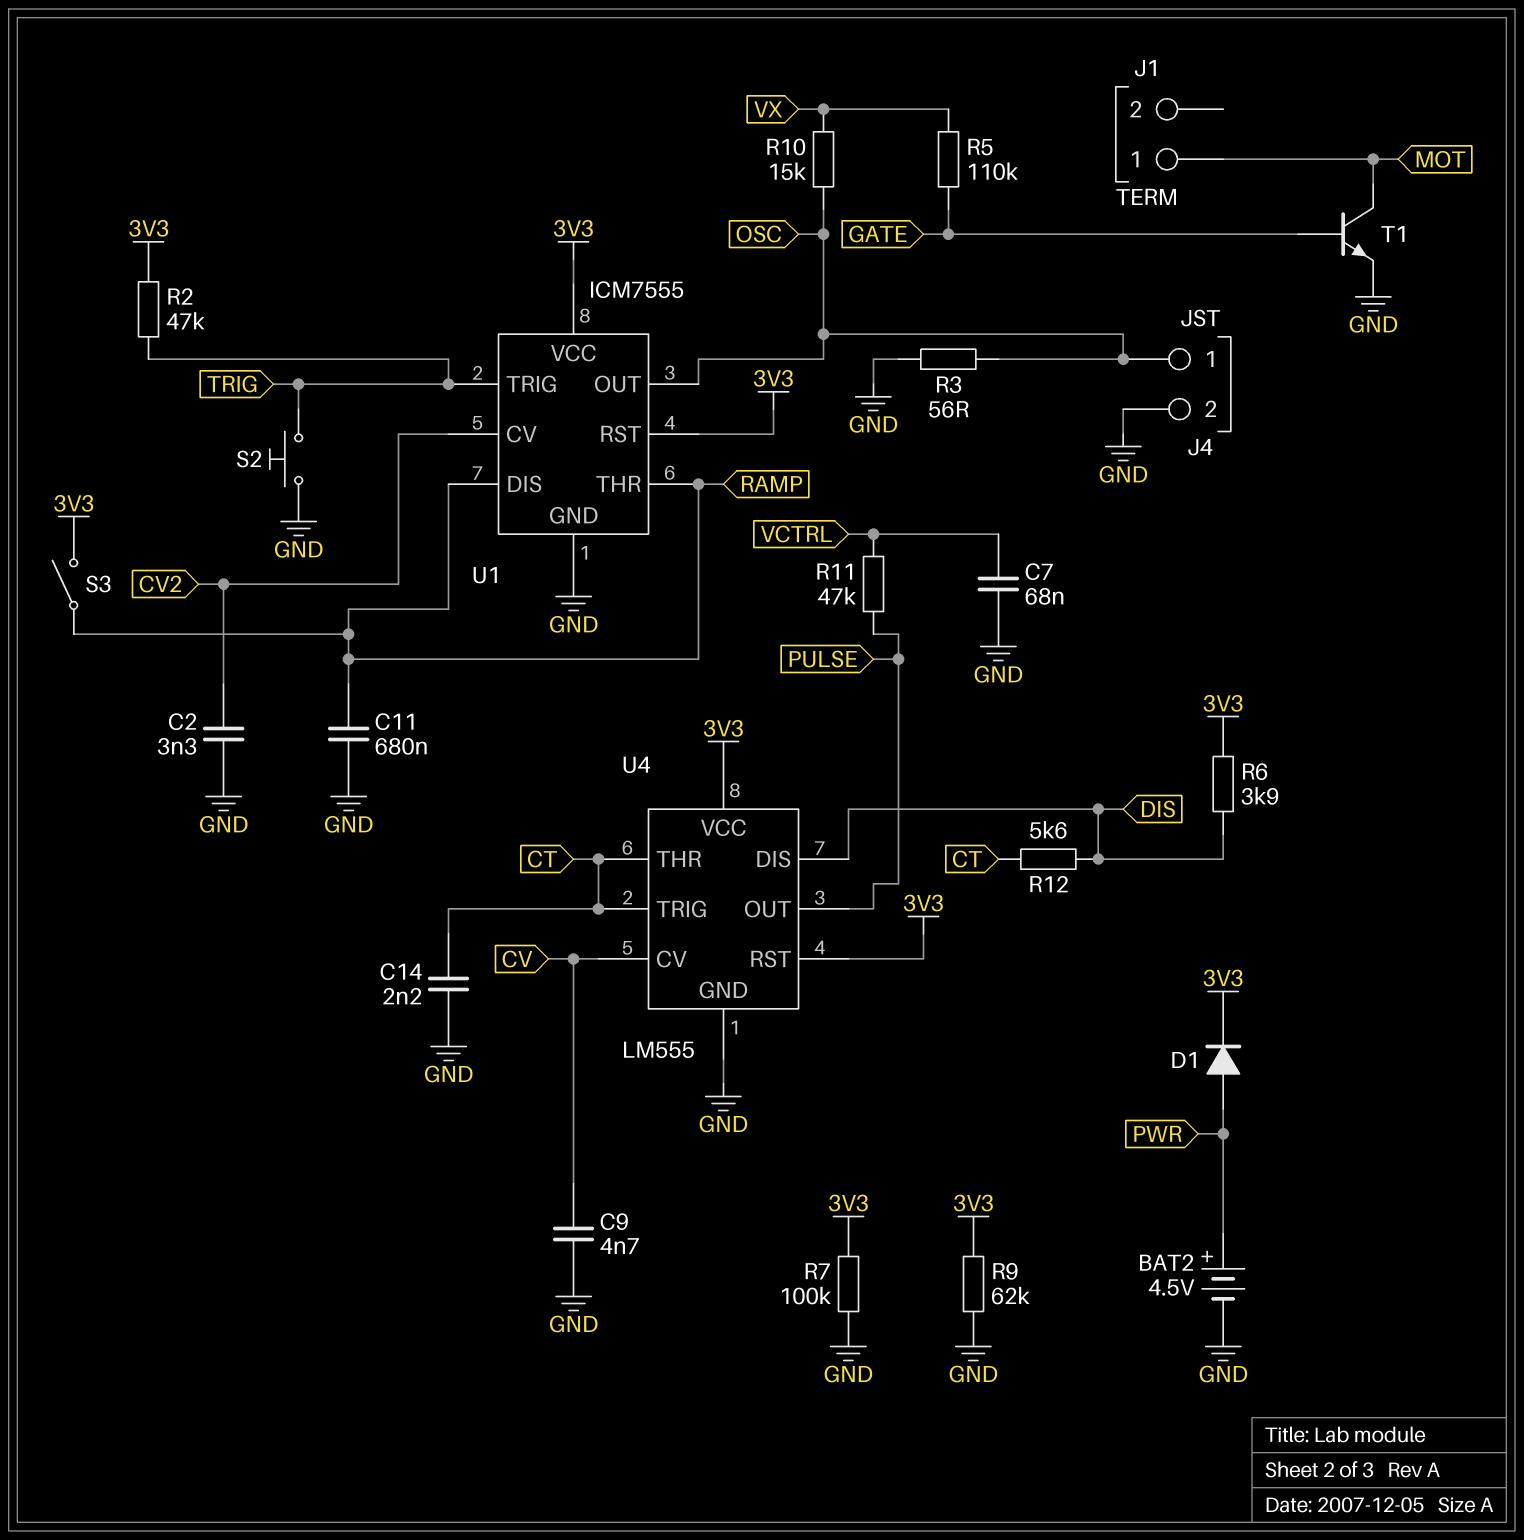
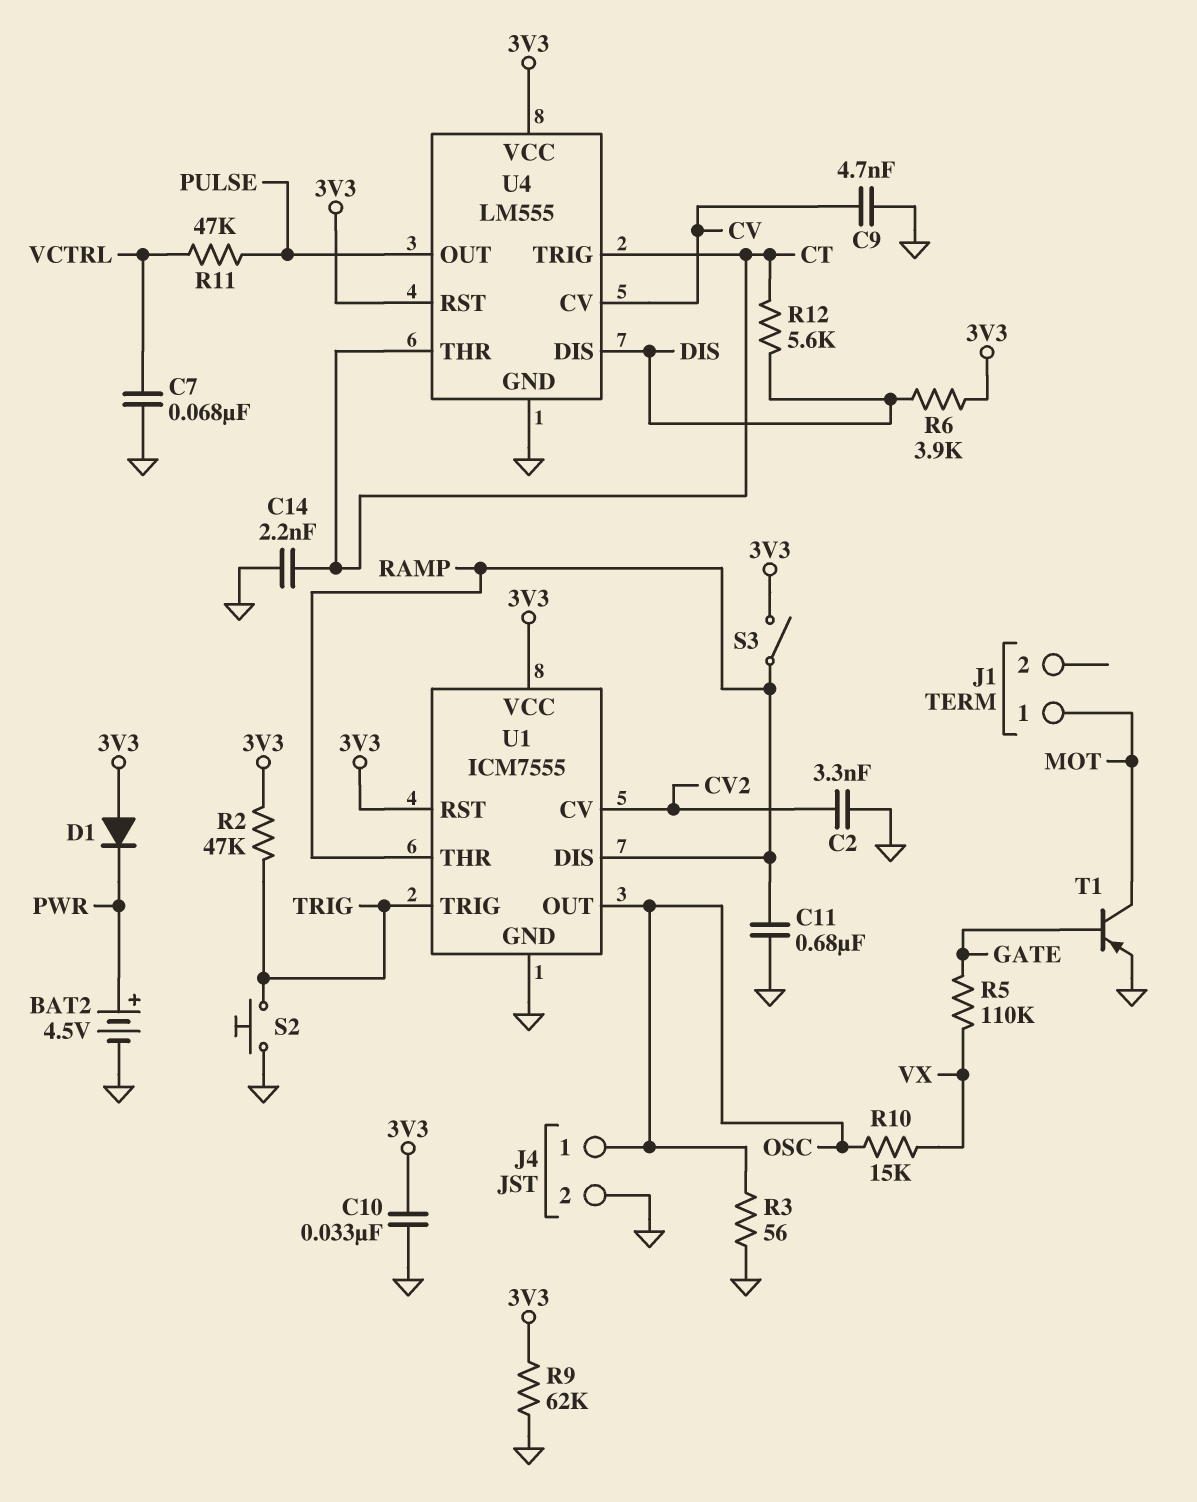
C10: none -> 33nF (3V3, GND)
D1: diode (A PWR, K 3V3) -> diode (A 3V3, K PWR)
R7: 100k (3V3, GND) -> none
T1: NPN (B GATE, C MOT, E GND) -> PNP (B GATE, C MOT, E GND)

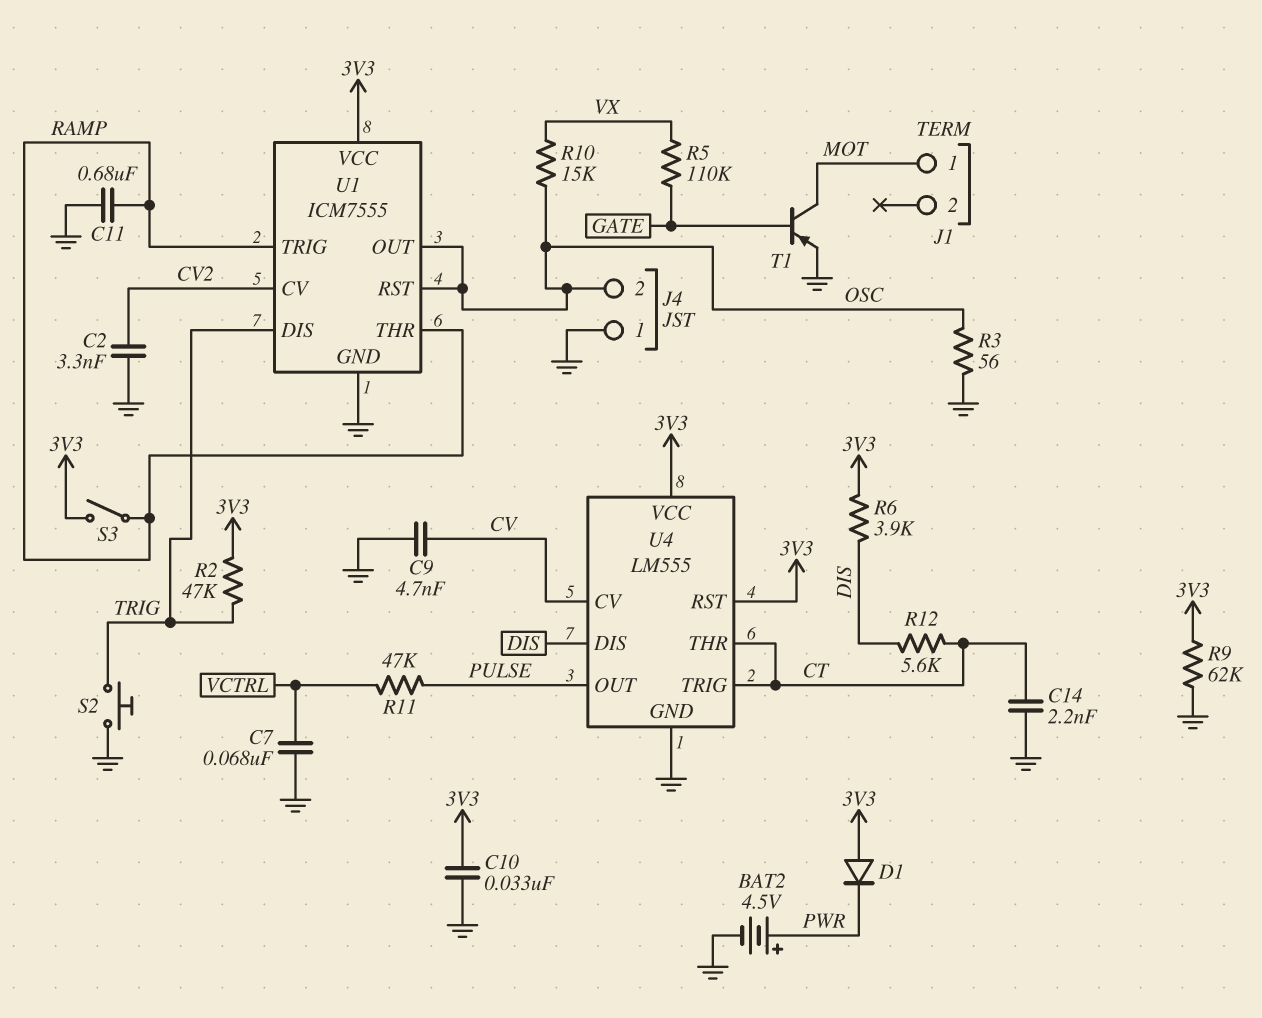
J4 pin 1: OSC -> GND
J4 pin 2: GND -> OSC
U1 pin DIS: RAMP -> TRIG
U1 pin RST: 3V3 -> OSC
U1 pin TRIG: TRIG -> RAMP

